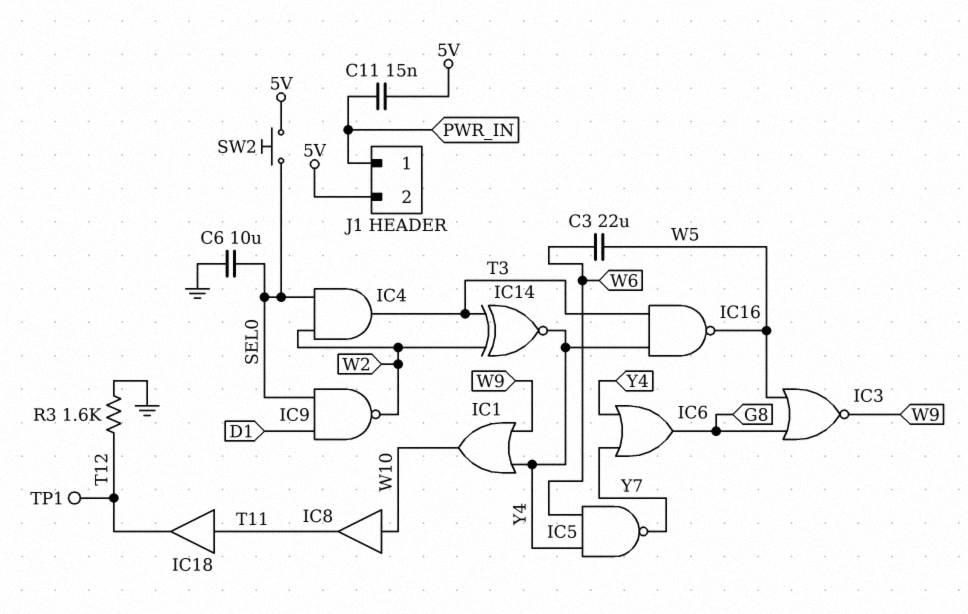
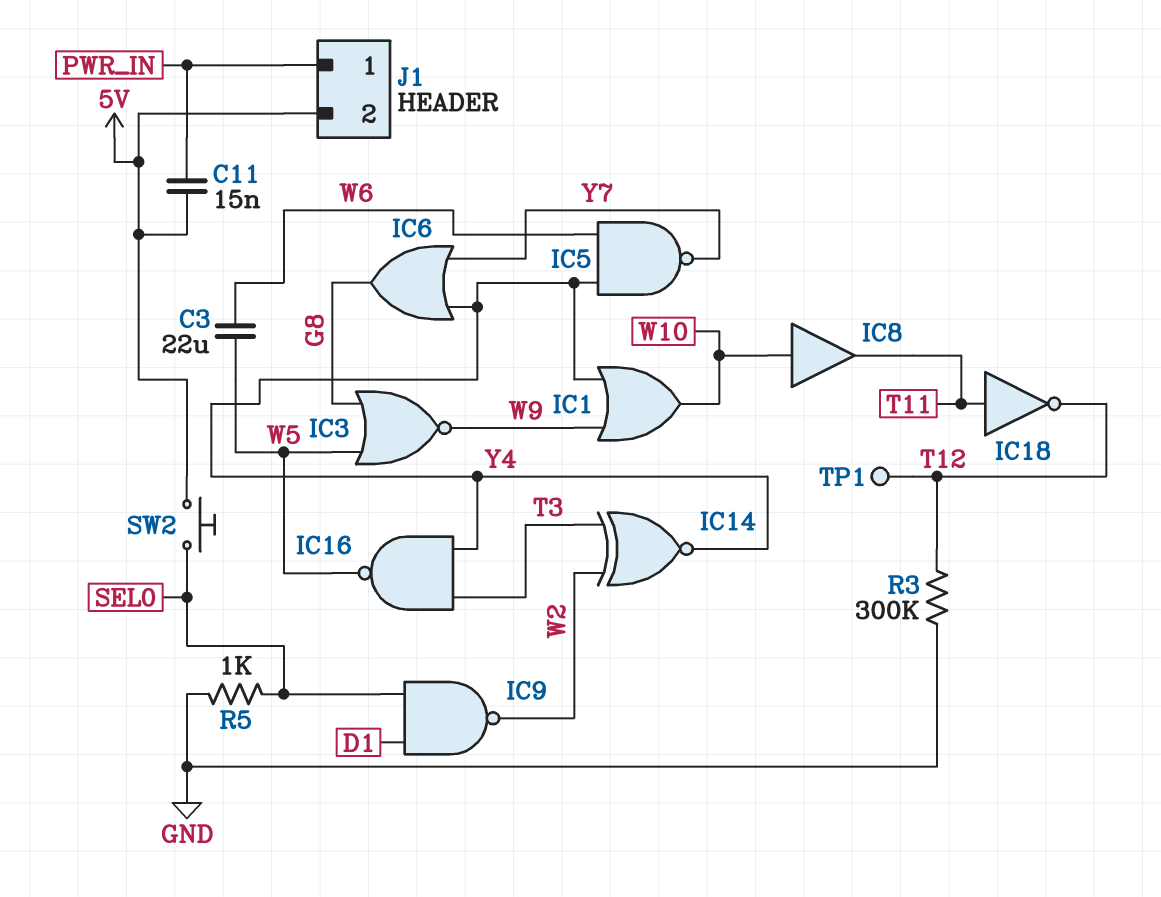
C6: 10uF (GND, SEL0) -> none
IC4: AND (in SEL0, in W2, out T3) -> none
IC18: buffer (in T11, out T12) -> NOT (in T11, out T12)
R3: 1.6k (GND, T12) -> 300k (GND, T12)
R5: none -> 1k (GND, SEL0)

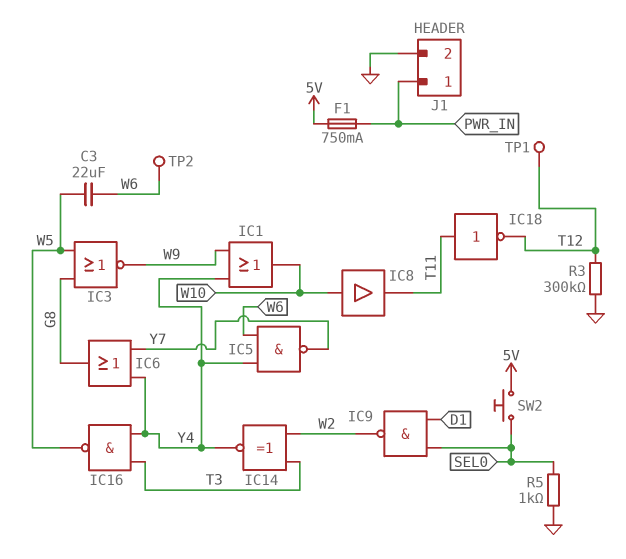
C11: 15nF (5V, PWR_IN) -> none
F1: none -> 750mA (5V, PWR_IN)
J1 pin 2: 5V -> GND
TP2: none -> test point (W6)

